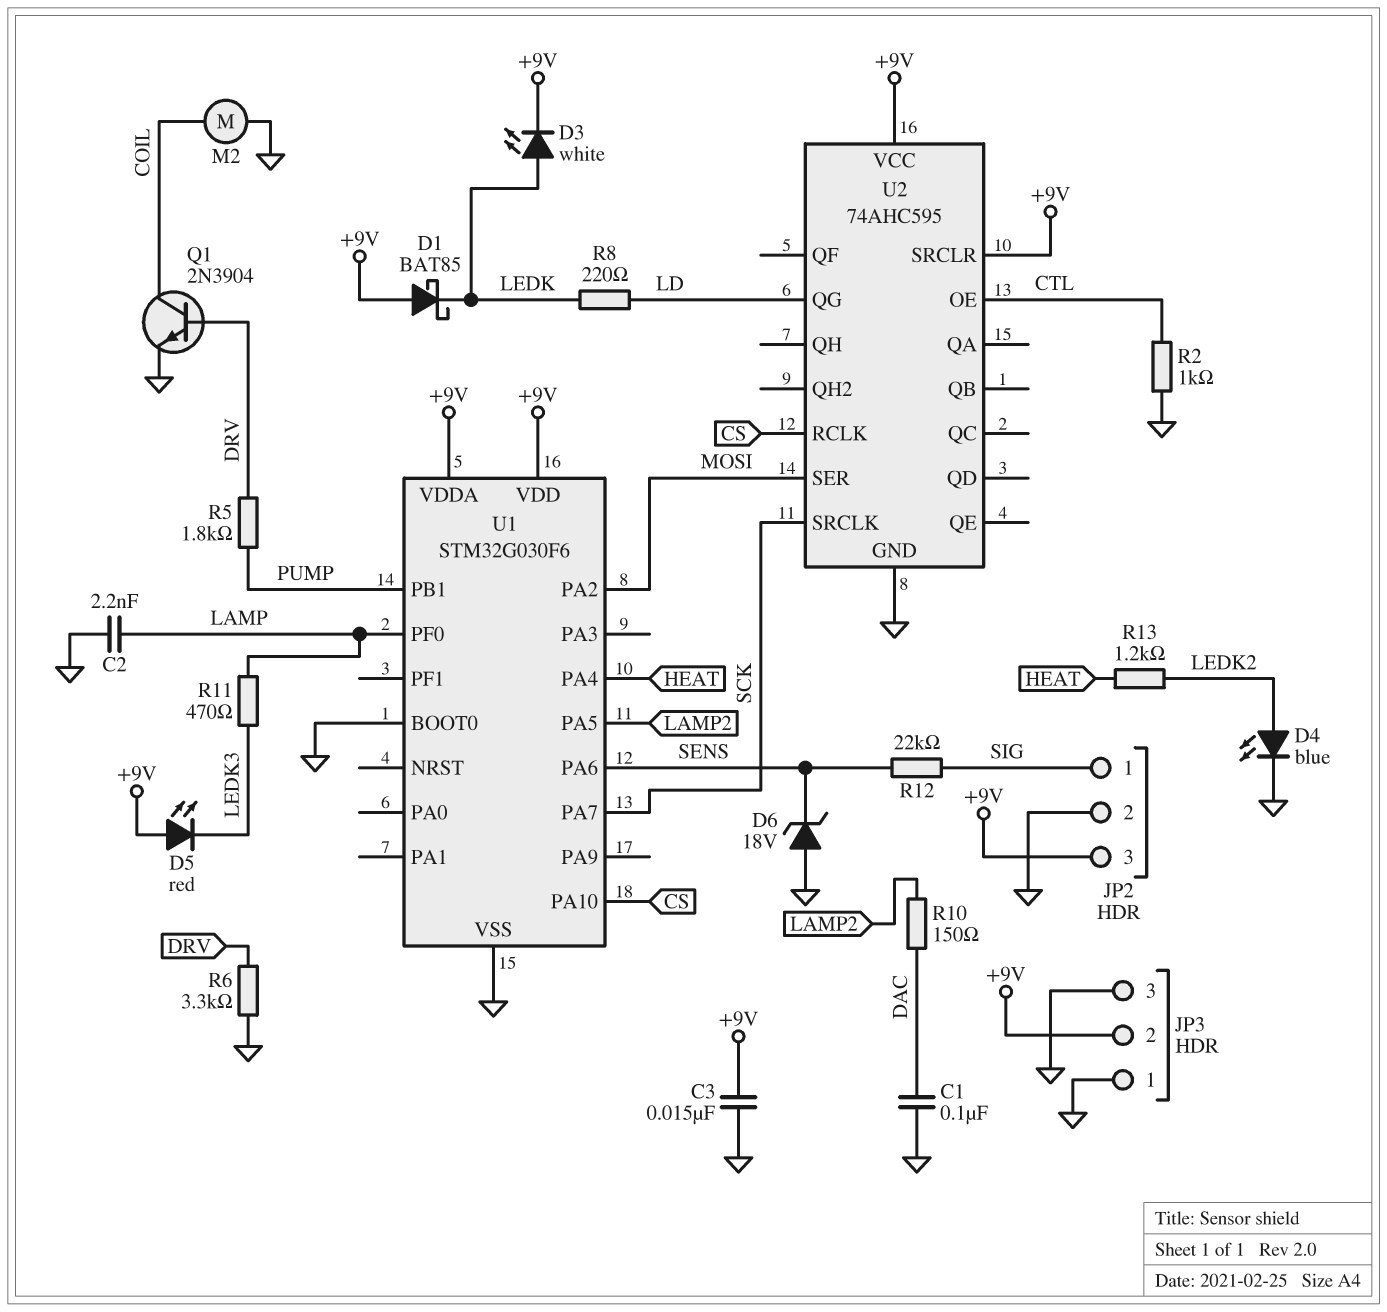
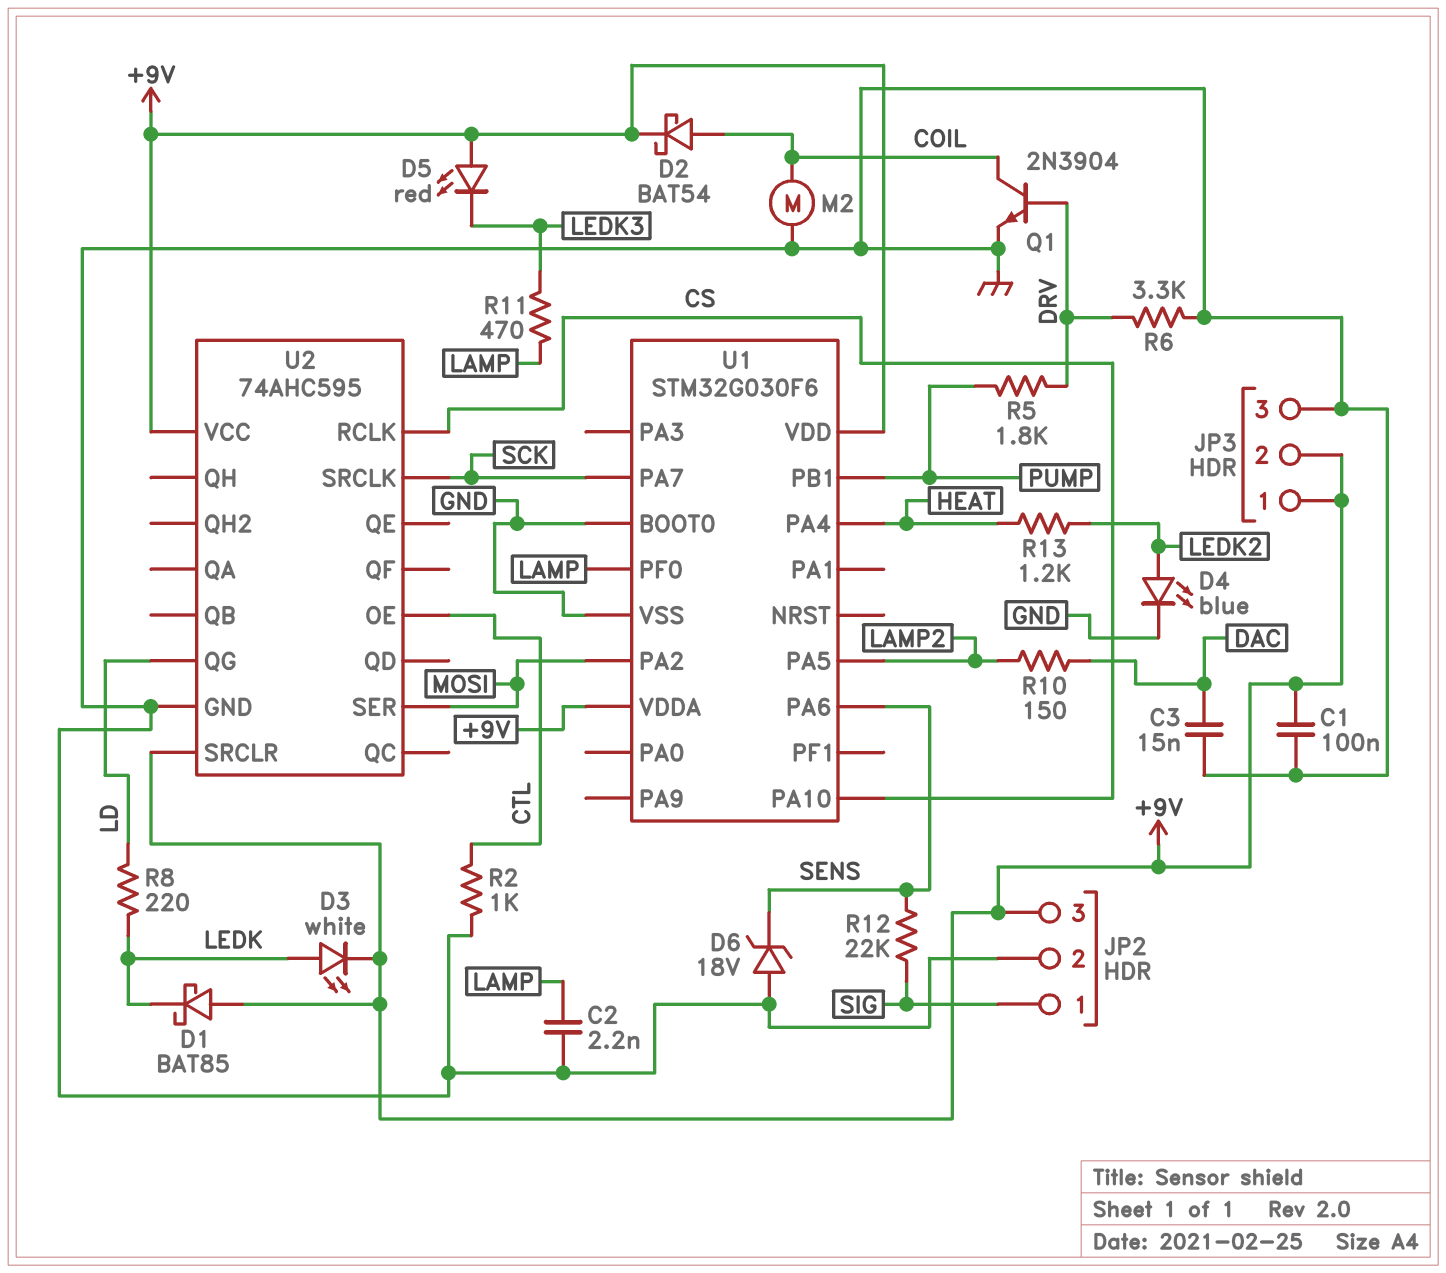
C1: 100nF (DAC, GND) -> 100nF (+9V, GND)
C3: 15nF (+9V, GND) -> 15nF (DAC, GND)
D2: none -> schottky BAT54 (A COIL, K +9V)
JP3 pin 1: GND -> +9V

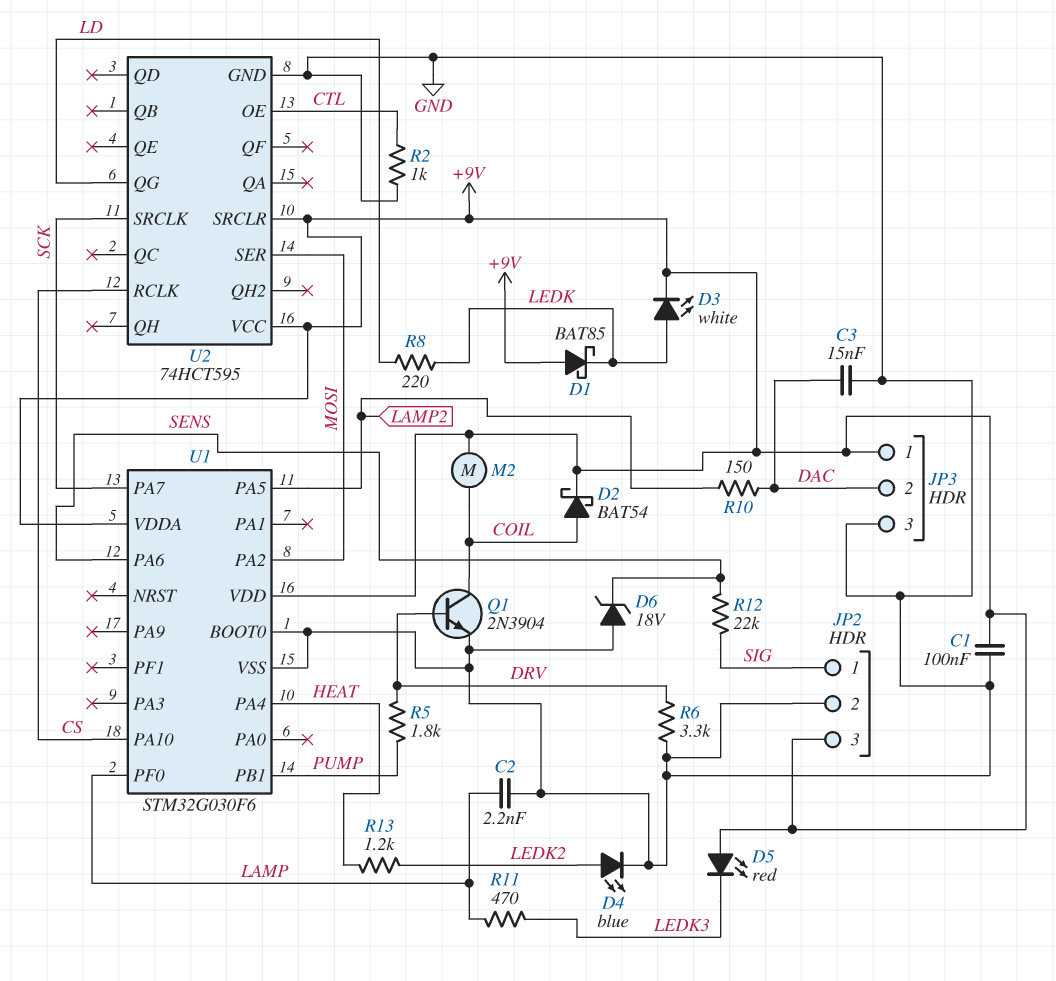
JP3 pin 2: +9V -> DAC
M2: motor (COIL, GND) -> motor (+9V, COIL)
U2: 74AHC595 -> 74HCT595

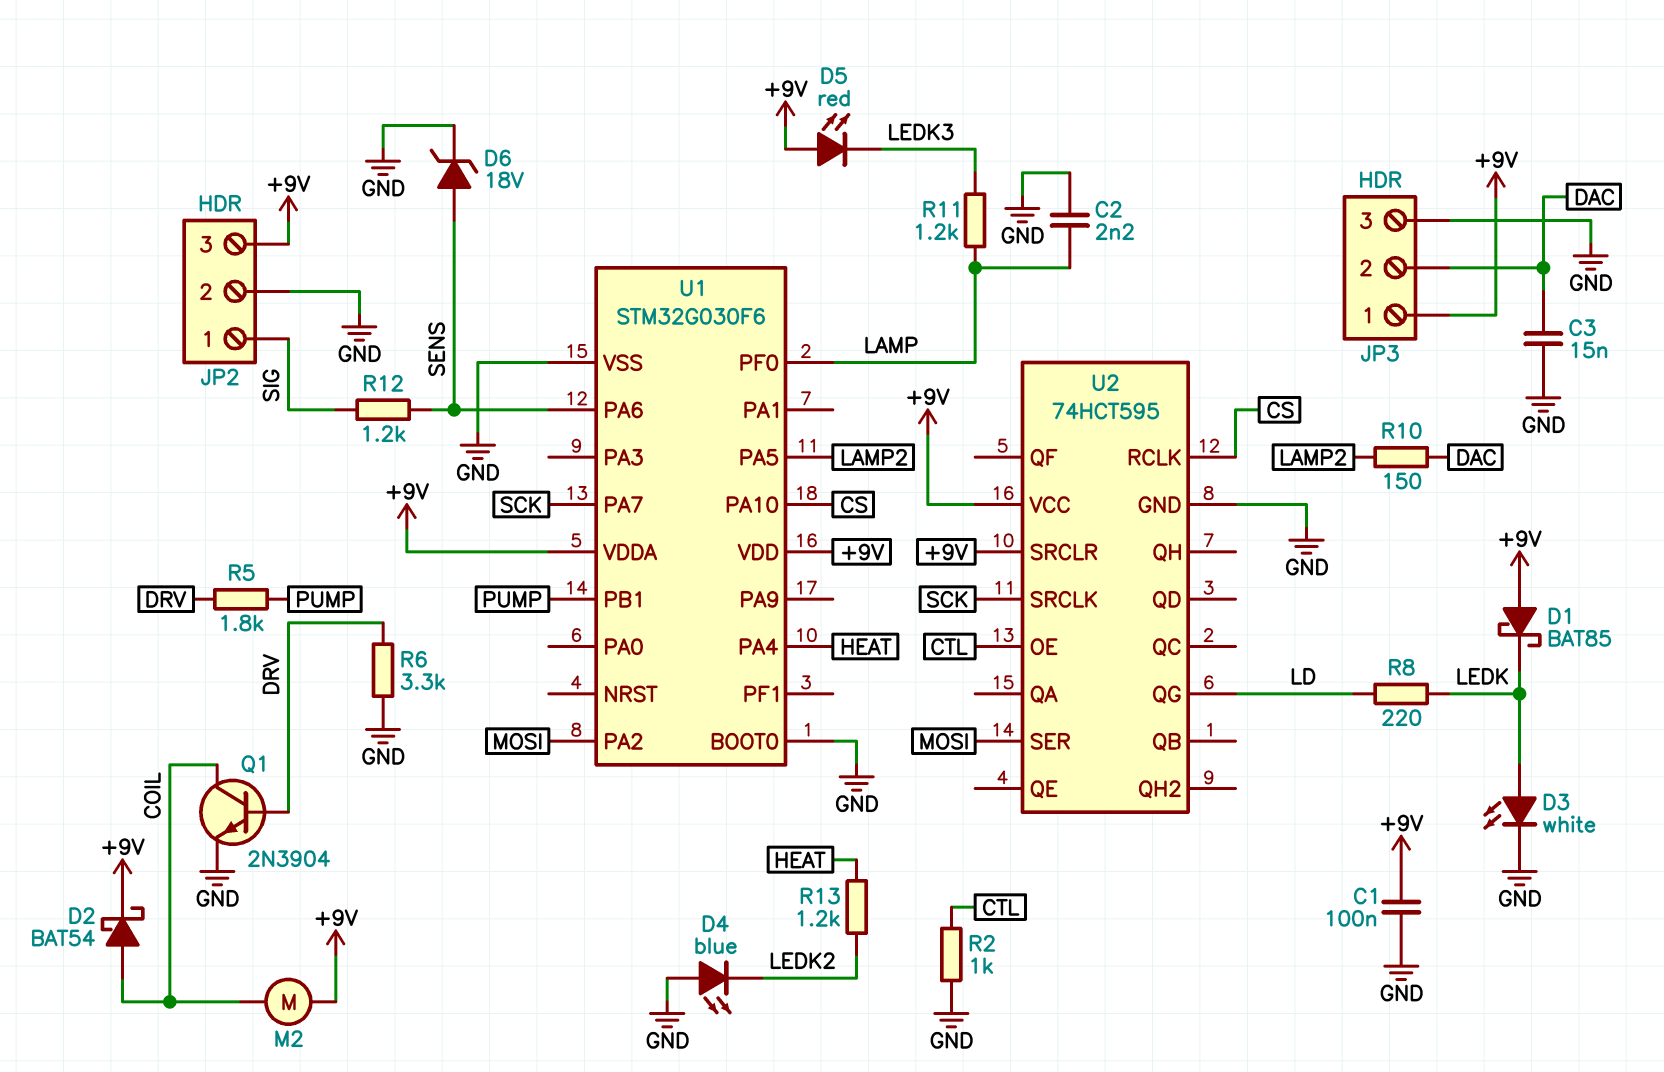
D3: LED white (A LEDK, K +9V) -> LED white (A LEDK, K GND)
D4: LED blue (A LEDK2, K GND) -> LED blue (A GND, K LEDK2)
D6: zener 18V (A GND, K SENS) -> zener 18V (A SENS, K GND)
R11: 470 (LAMP, LEDK3) -> 1.2k (LAMP, LEDK3)
R12: 22k (SENS, SIG) -> 1.2k (SENS, SIG)

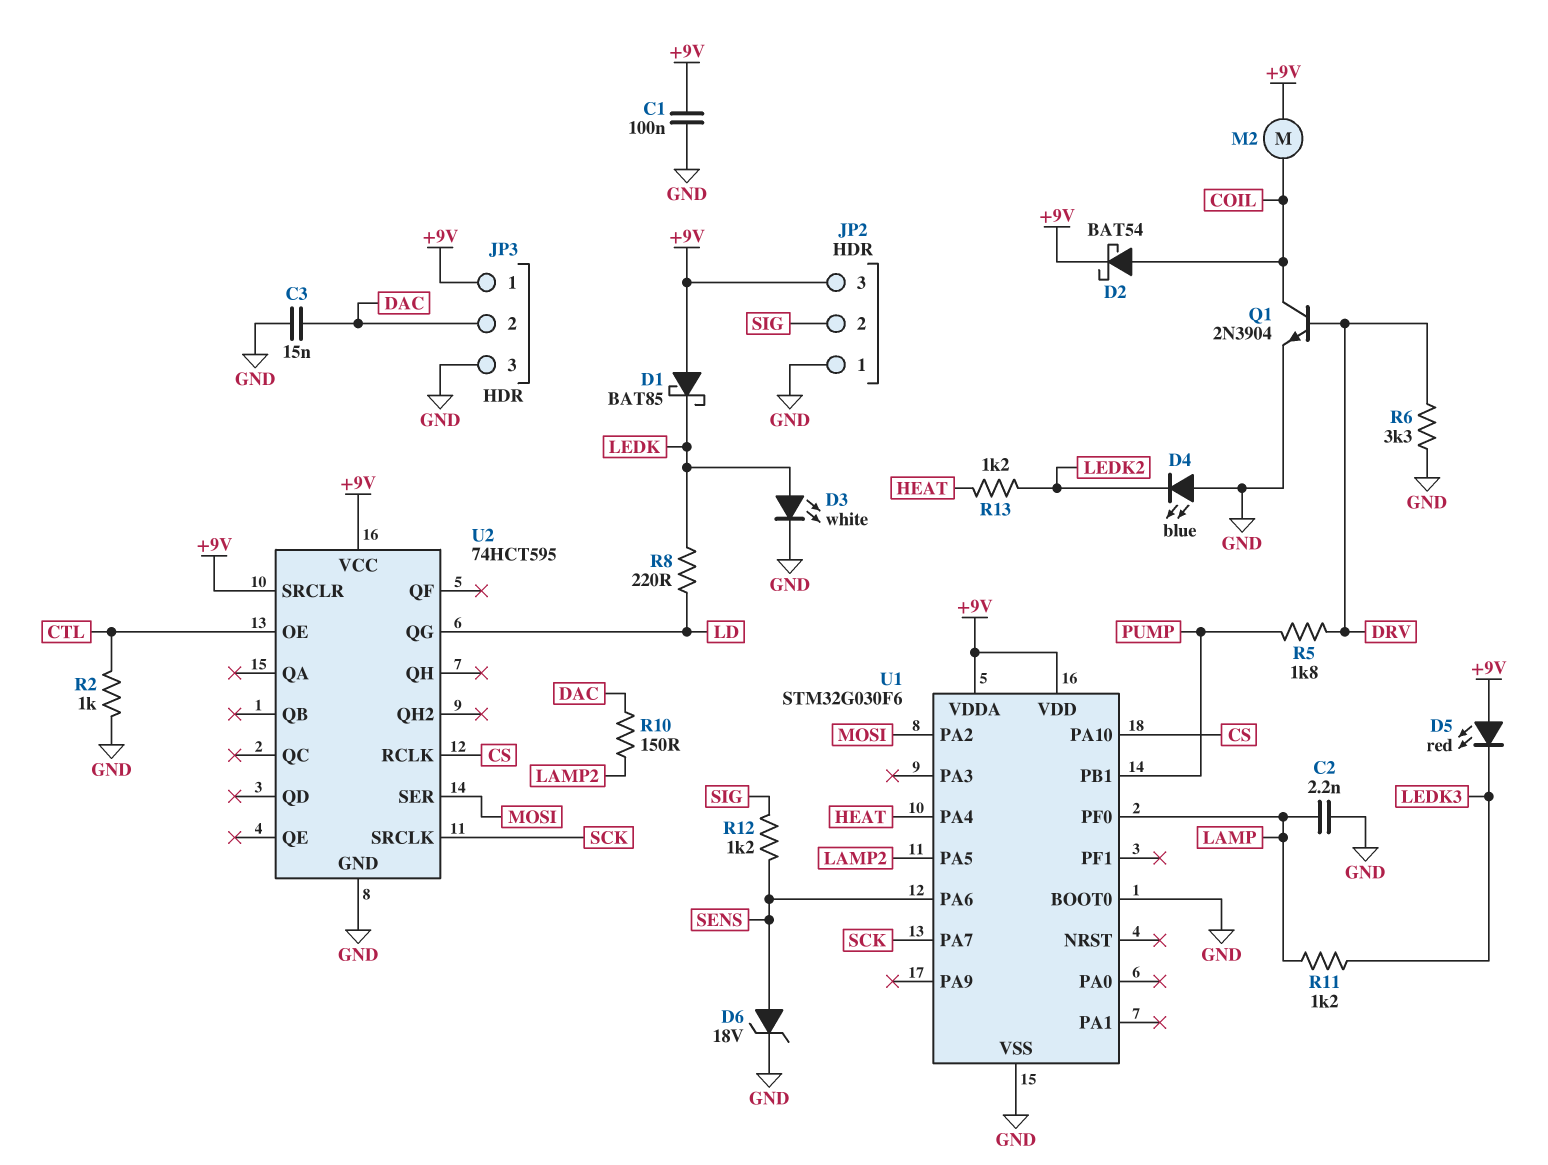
JP2 pin 1: SIG -> GND
JP2 pin 2: GND -> SIG

